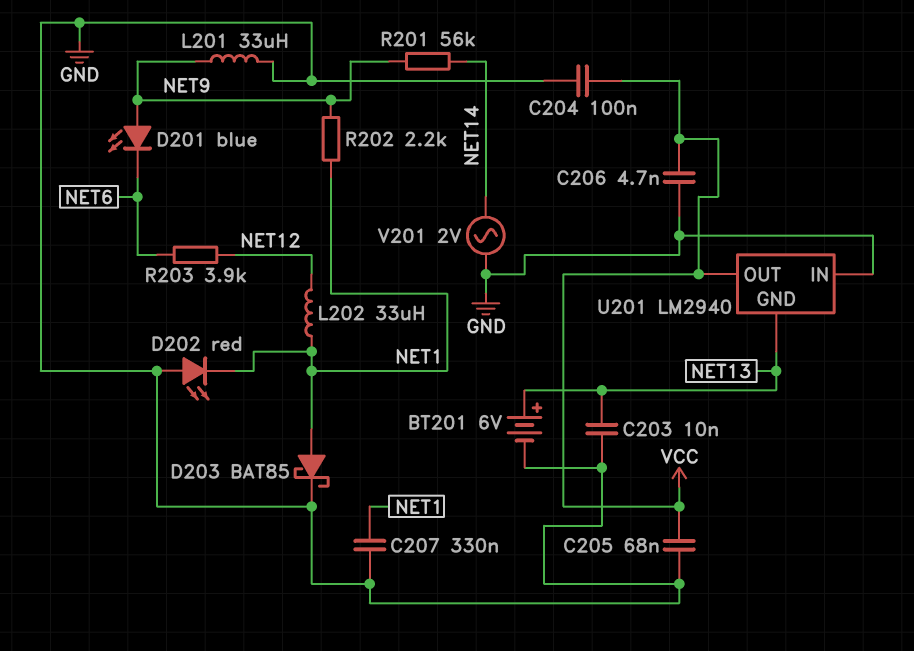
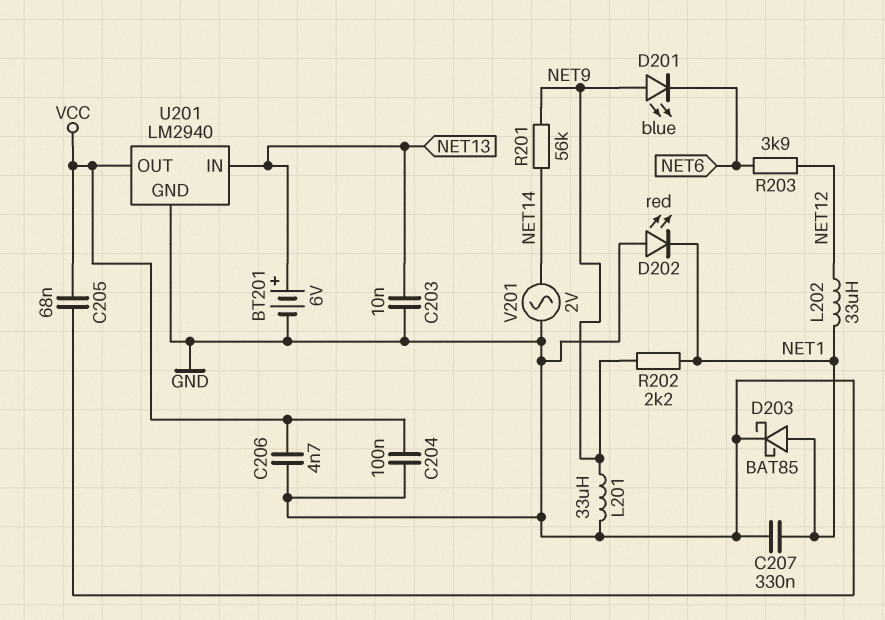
U201 pin GND: NET13 -> GND
U201 pin IN: GND -> NET13

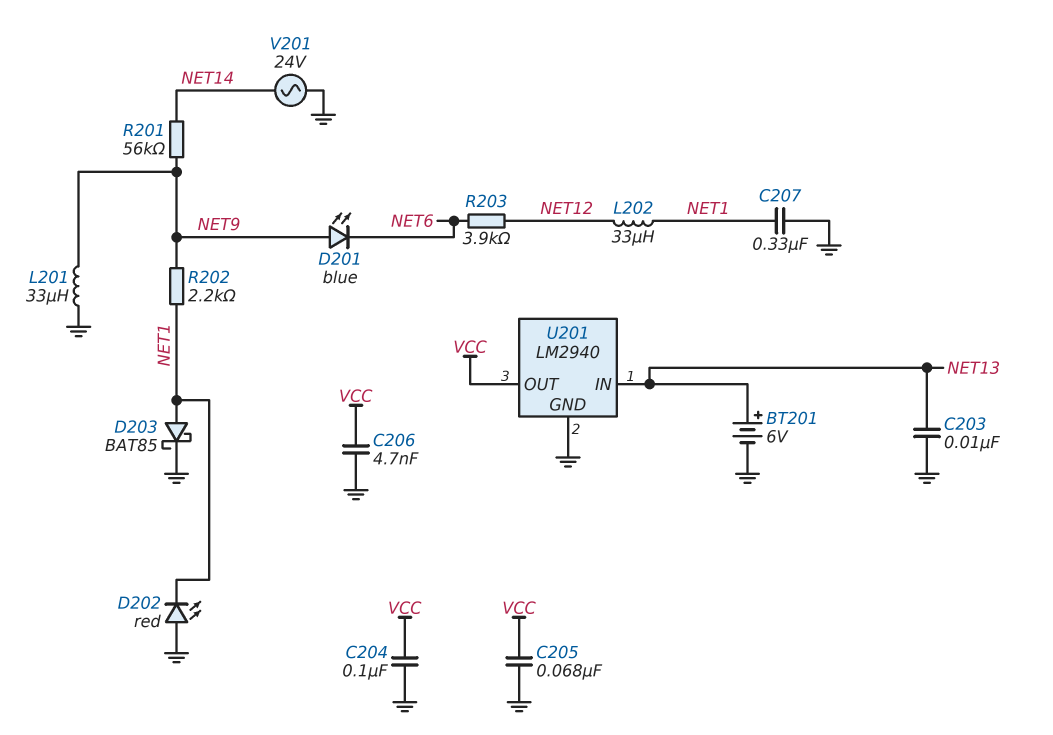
V201: AC 2V (GND, NET14) -> AC 24V (GND, NET14)

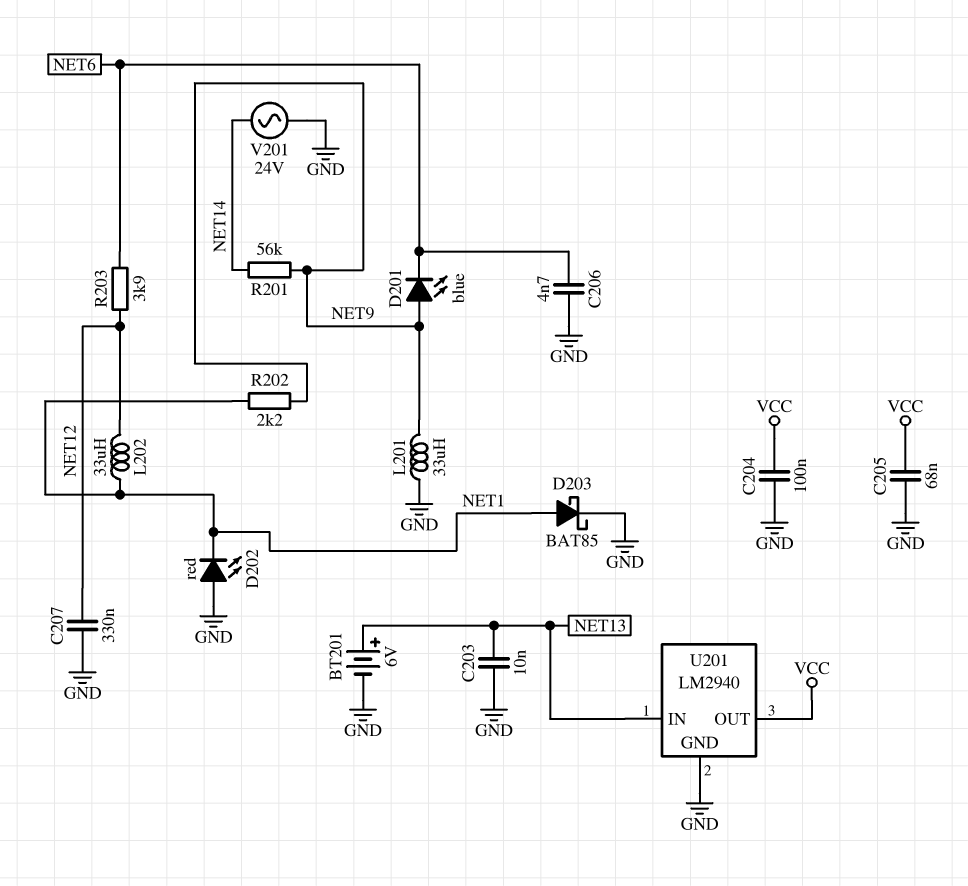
C206: 4.7nF (GND, VCC) -> 4.7nF (GND, NET6)
C207: 330nF (GND, NET1) -> 330nF (GND, NET12)

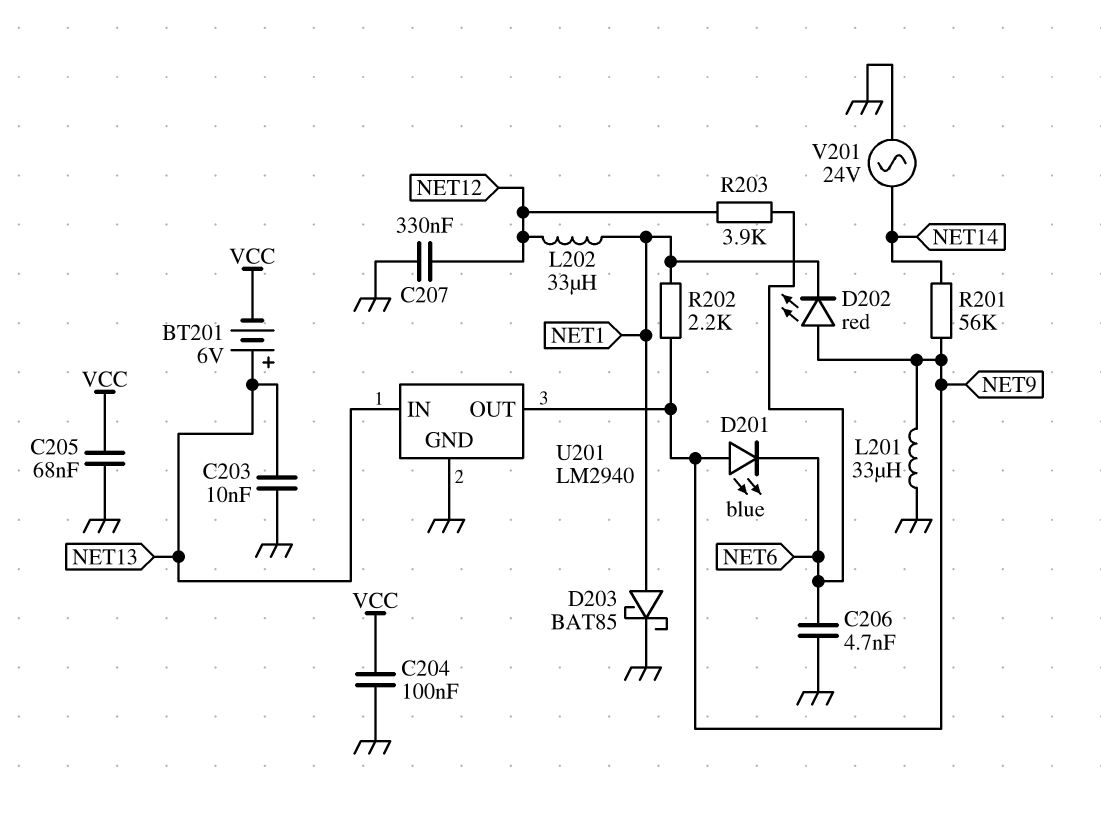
BT201: 6V (plus NET13, minus GND) -> 6V (plus NET13, minus VCC)
D202: LED red (A GND, K NET1) -> LED red (A NET9, K NET1)
U201 pin OUT: VCC -> NET9

